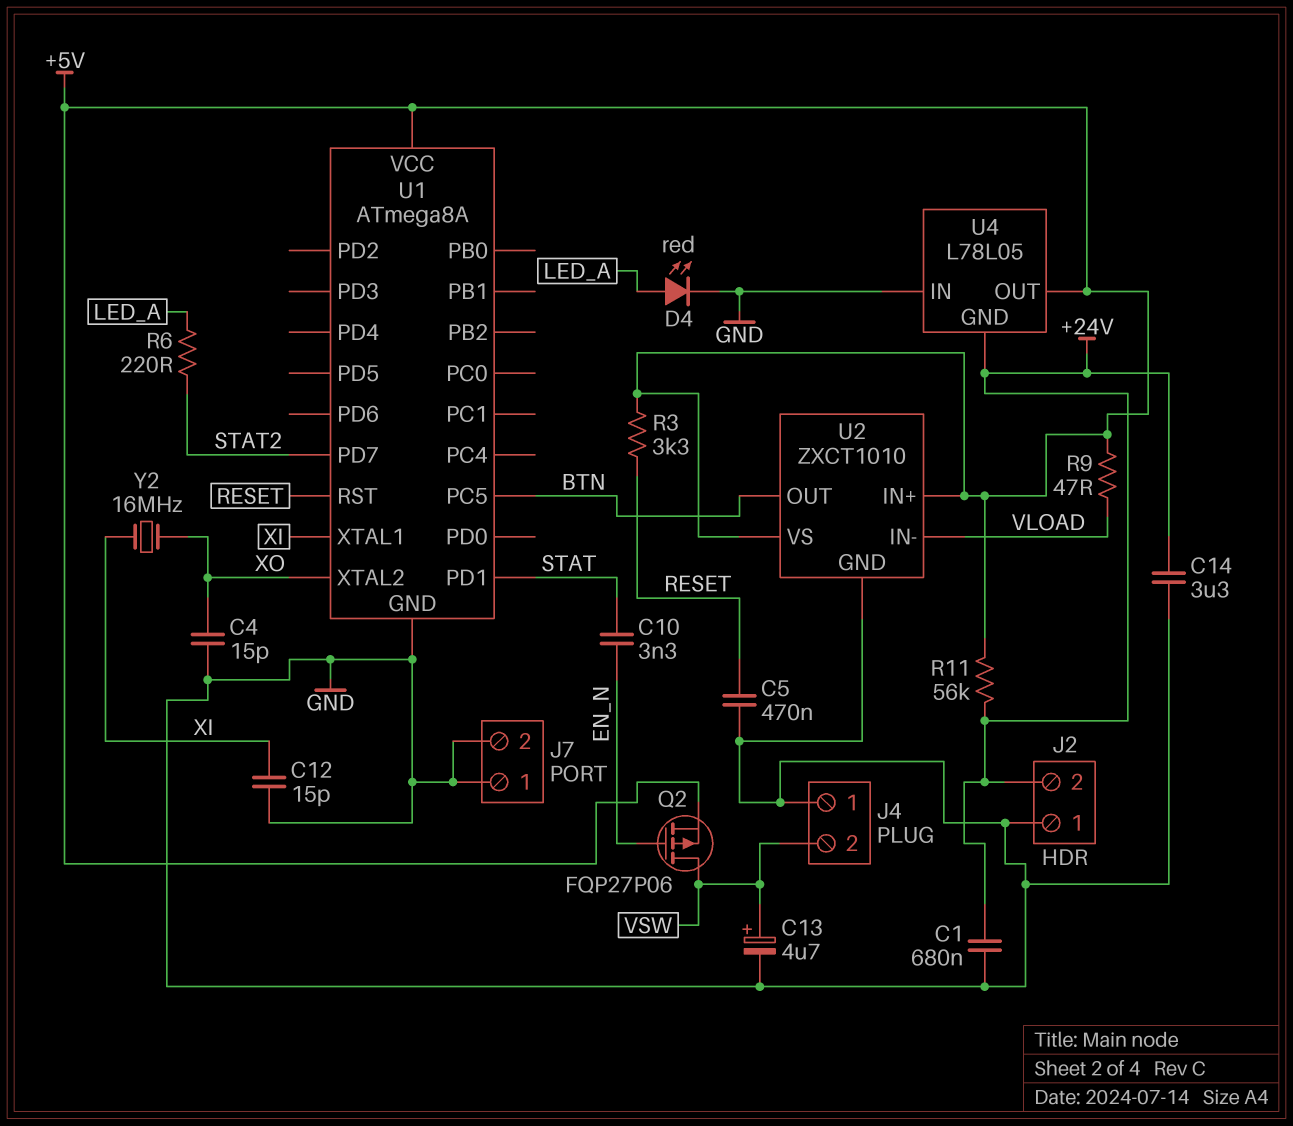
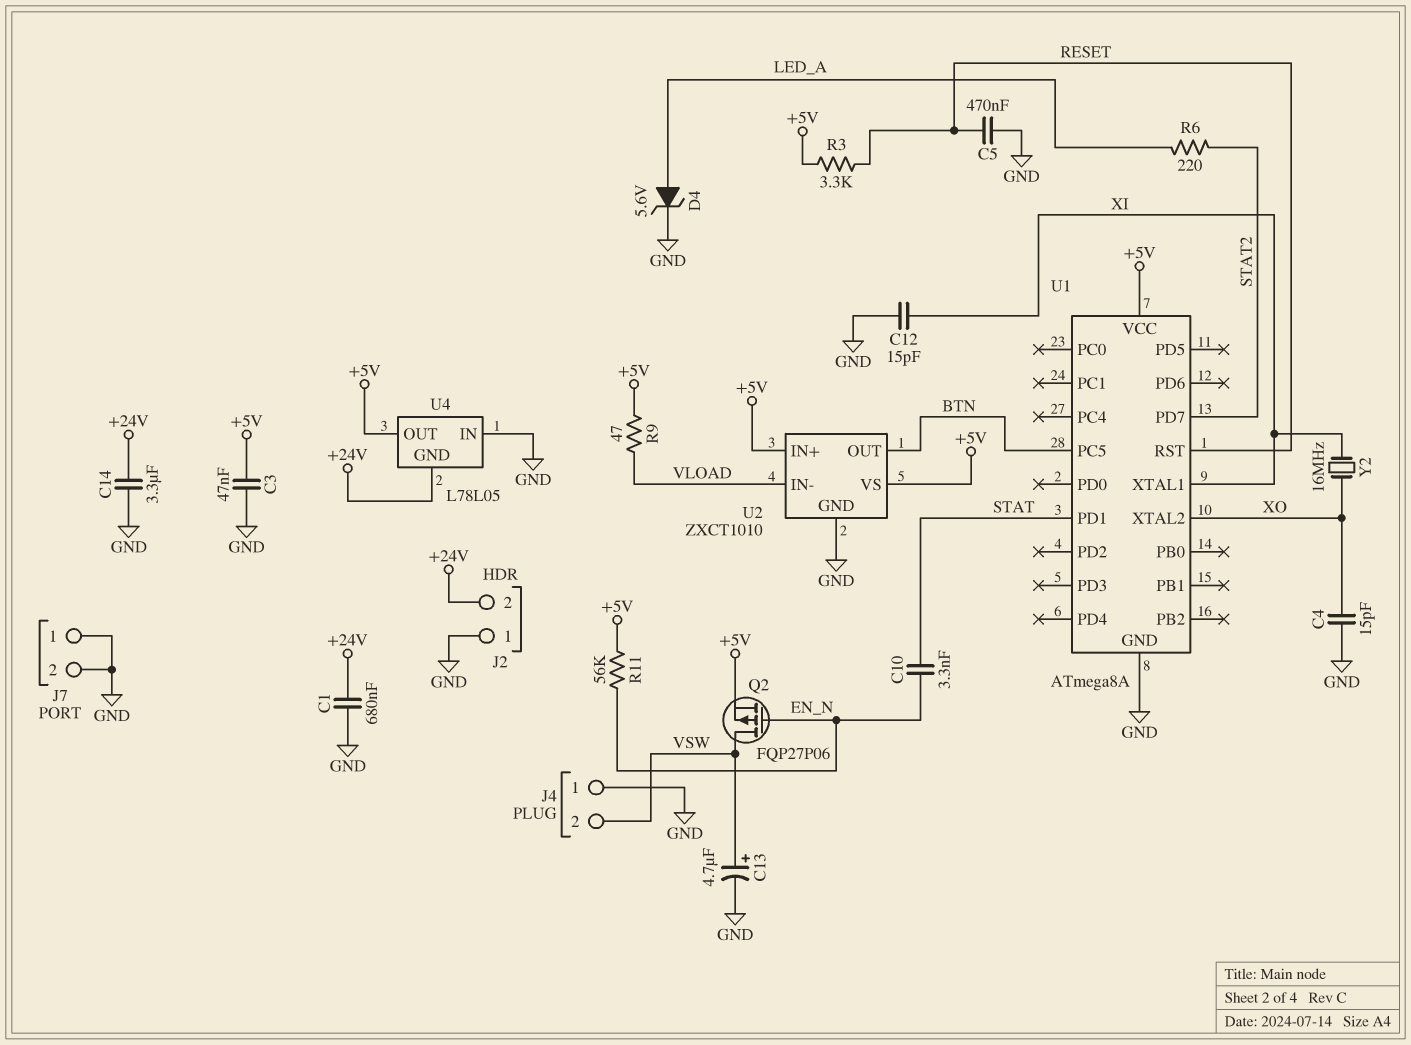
C3: none -> 47nF (+5V, GND)
D4: LED red (A LED_A, K GND) -> zener 5.6V (A LED_A, K GND)
R11: 56k (+5V, +24V) -> 56k (+5V, EN_N)

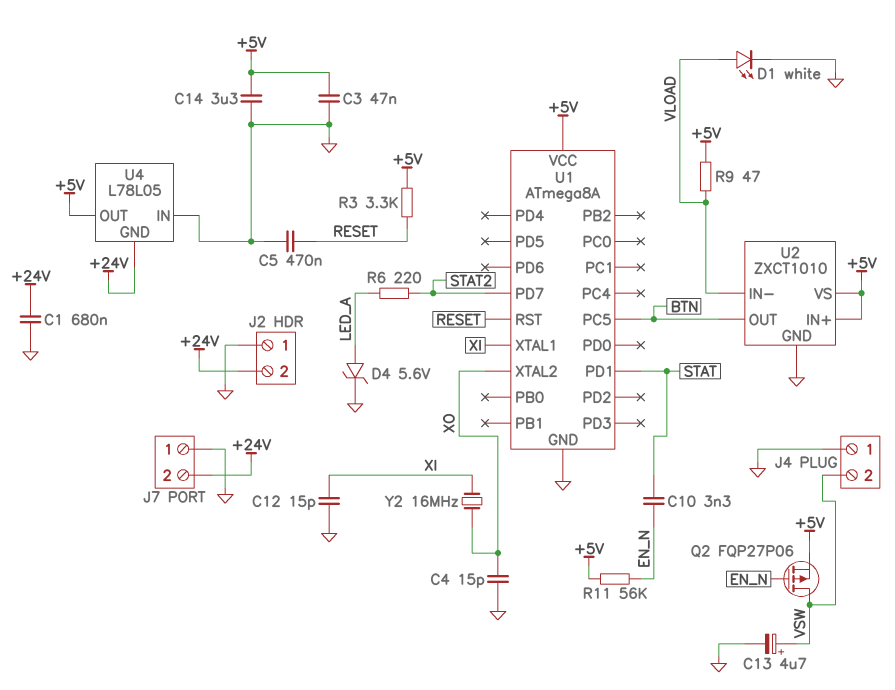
C14: 3.3uF (+24V, GND) -> 3.3uF (+5V, GND)
D1: none -> LED white (A VLOAD, K GND)
J7 pin 2: GND -> +24V

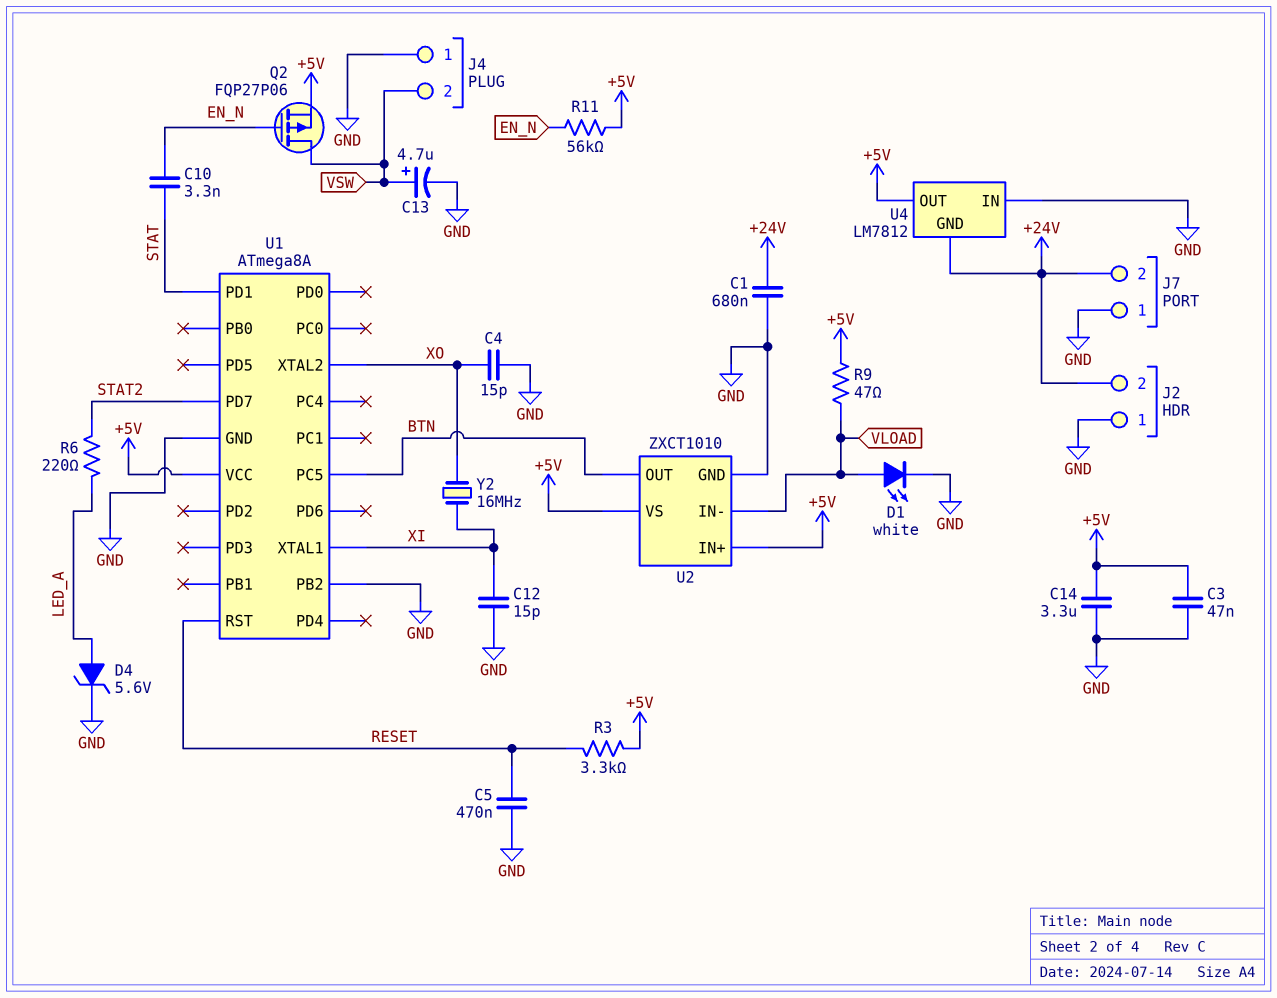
U1 pin PB2: none -> GND
U4: L78L05 -> LM7812

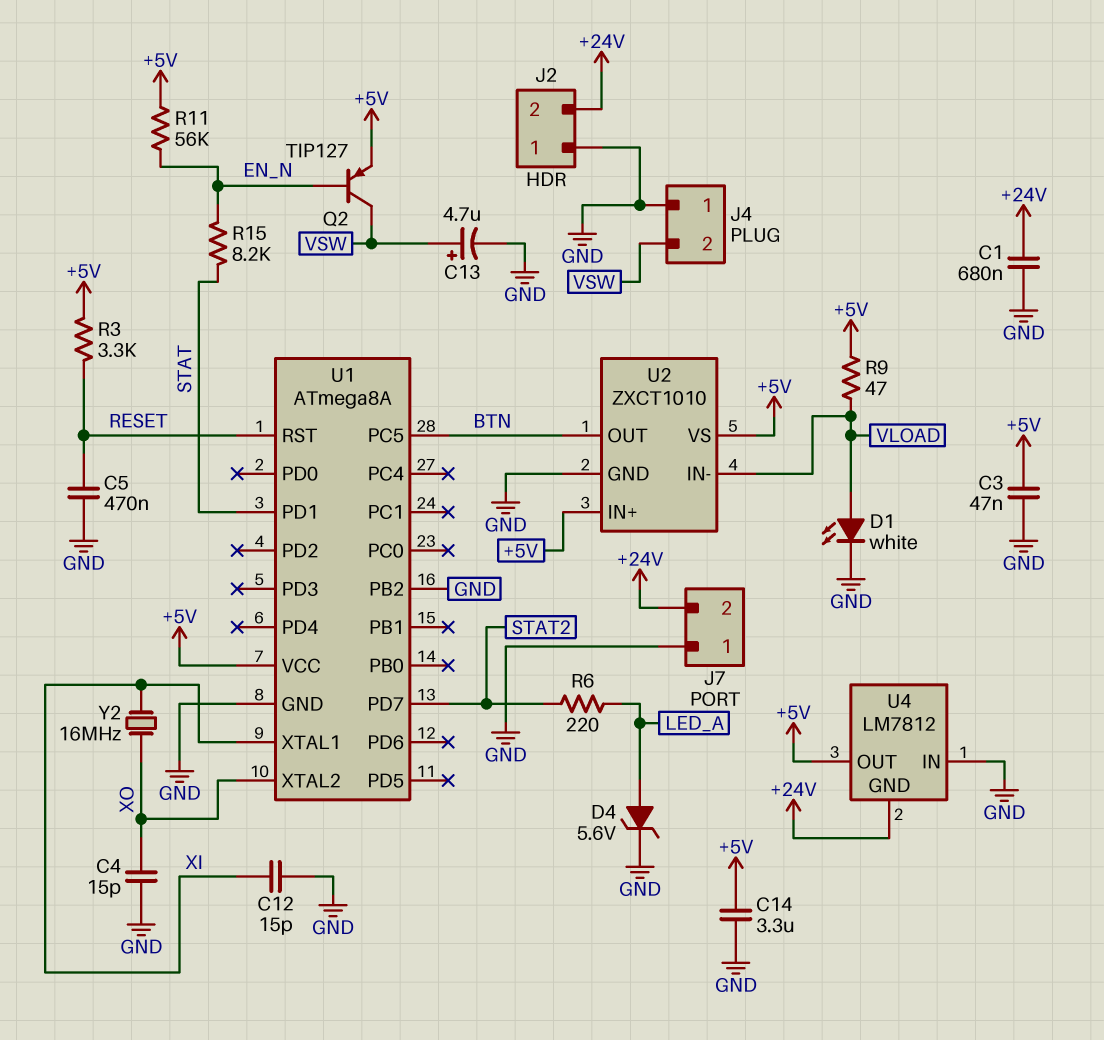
C10: 3.3nF (EN_N, STAT) -> none
Q2: PMOS FQP27P06 (G EN_N, D VSW, S +5V) -> PNP TIP127 (B EN_N, C VSW, E +5V)
R15: none -> 8.2k (EN_N, STAT)

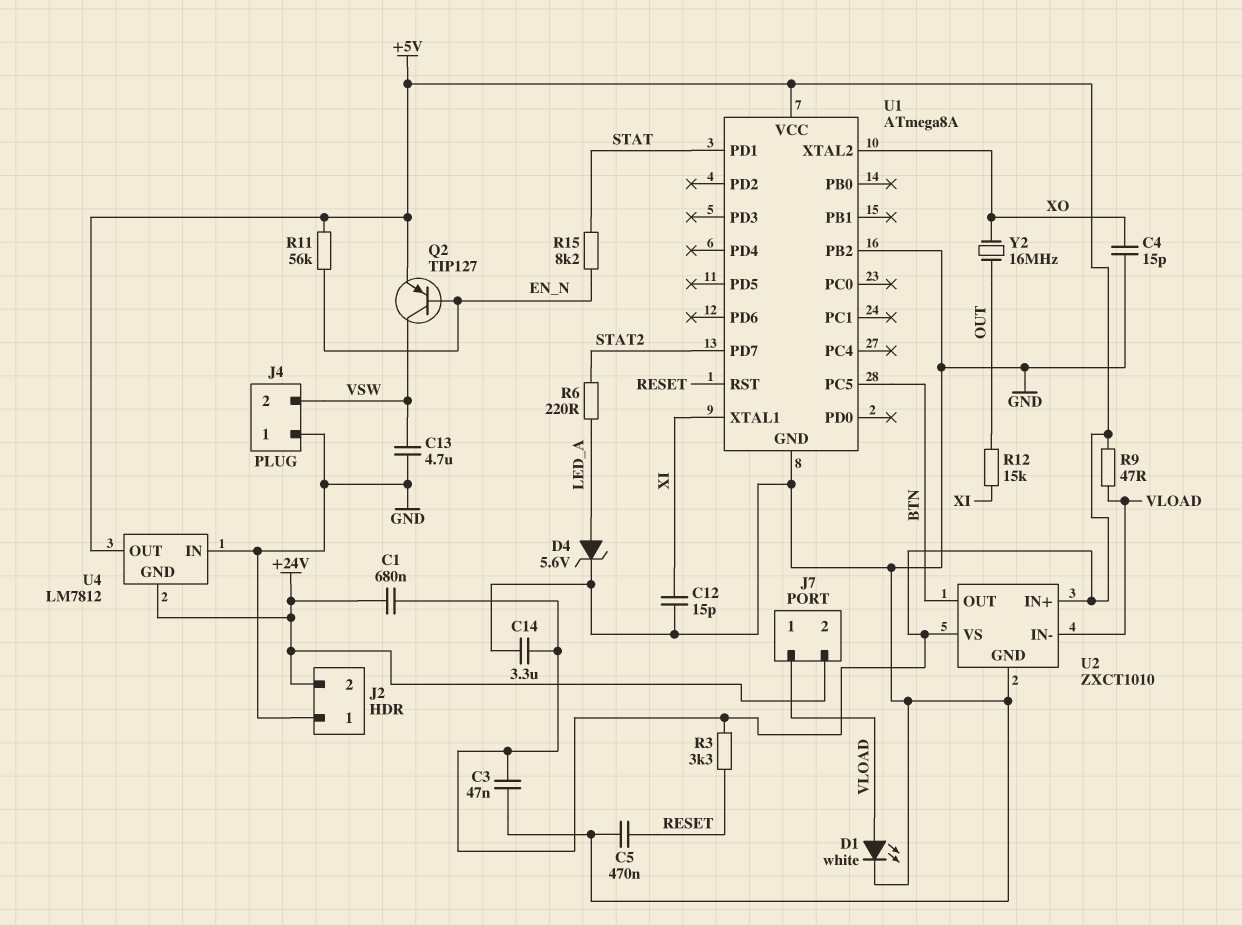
C1: 680nF (+24V, GND) -> 680nF (+5V, +24V)
C13: 4.7uF (plus VSW, minus GND) -> 4.7uF (GND, VSW)
J7 pin 1: GND -> VLOAD
R12: none -> 15k (OUT, XI)
Y2: 16MHz (XI, XO) -> 16MHz (OUT, XO)

